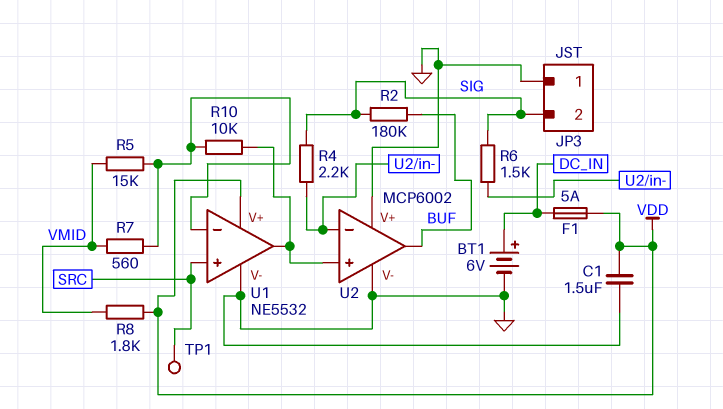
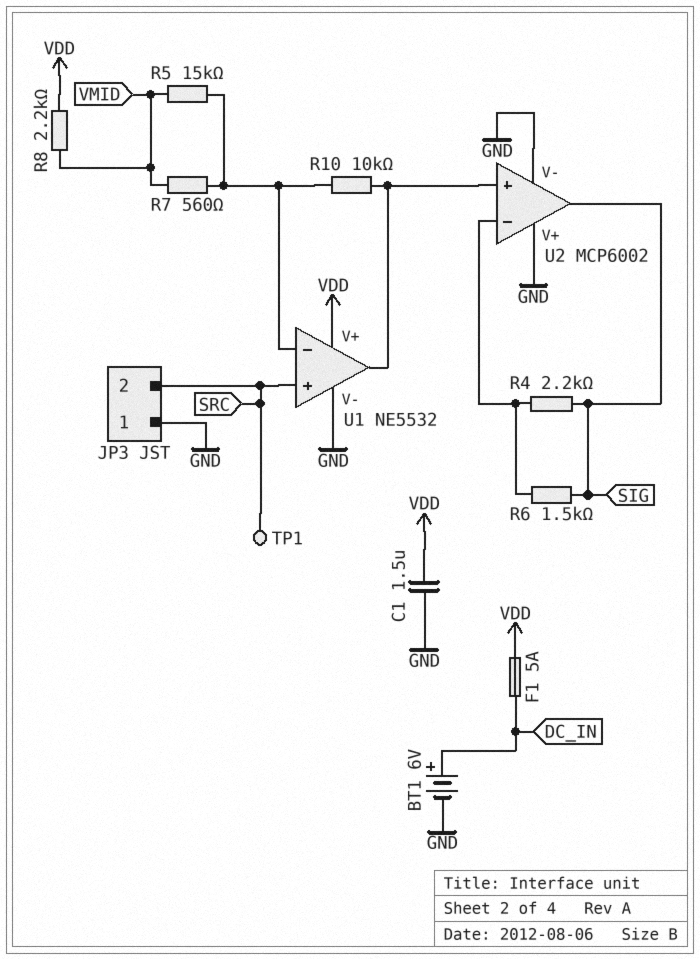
JP3 pin 2: SIG -> SRC
R2: 180k (BUF, SIG) -> none
R8: 1.8k (VDD, VMID) -> 2.2k (VDD, VMID)
U2 pin out: BUF -> SIG

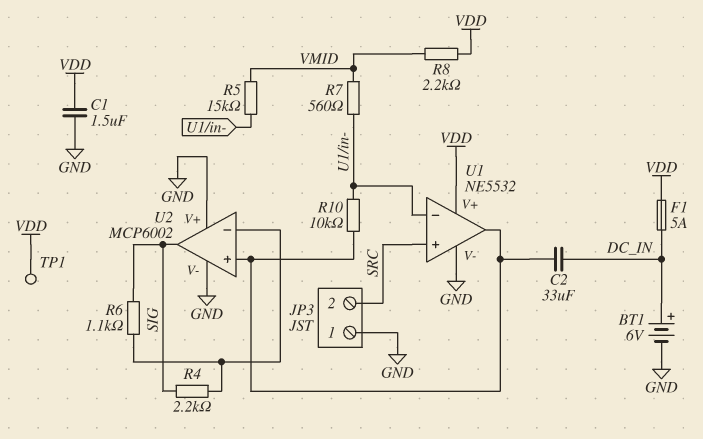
C2: none -> 33uF (DC_IN, U1/out)
R6: 1.5k (SIG, U2/in-) -> 1.1k (SIG, U2/in-)
TP1: test point (SRC) -> test point (VDD)

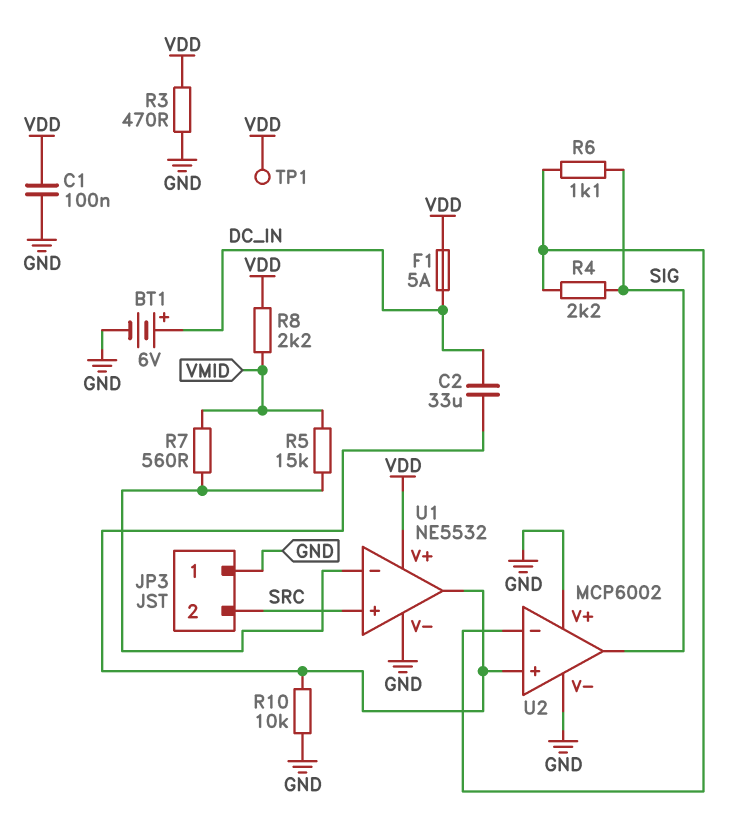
C1: 1.5uF (GND, VDD) -> 100nF (GND, VDD)
R3: none -> 470 (GND, VDD)
R10: 10k (U1/in-, U1/out) -> 10k (GND, U1/out)

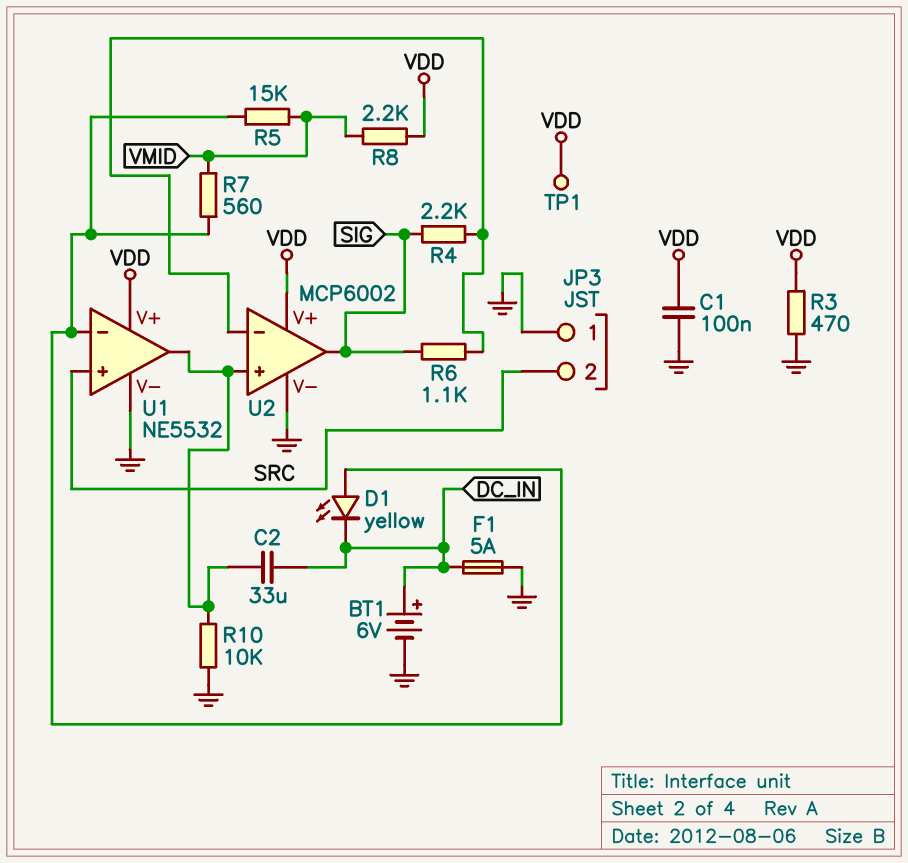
D1: none -> LED yellow (A U1/in-, K DC_IN)
F1: 5A (DC_IN, VDD) -> 5A (DC_IN, GND)
U2 pin V+: GND -> VDD

